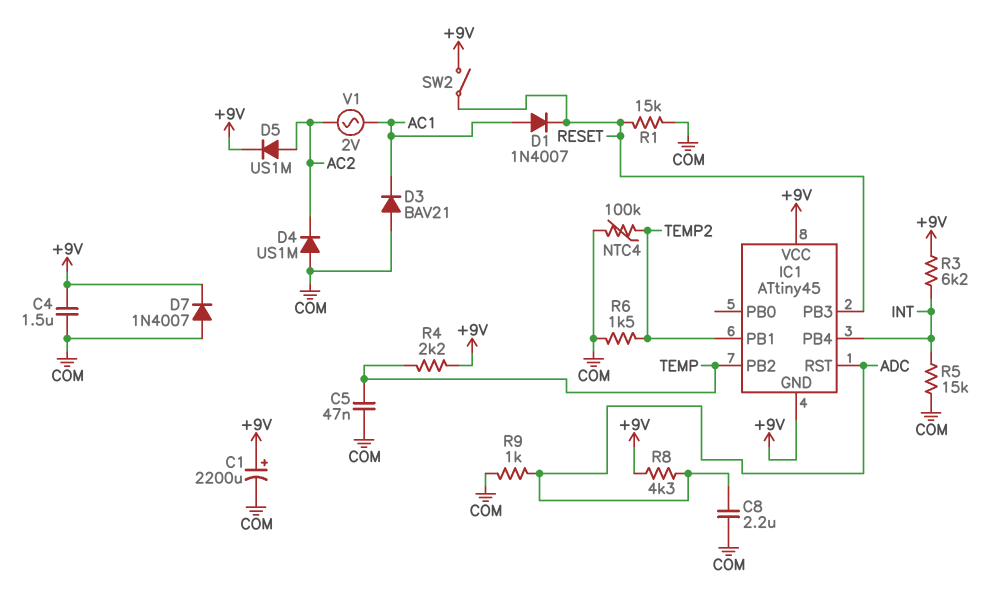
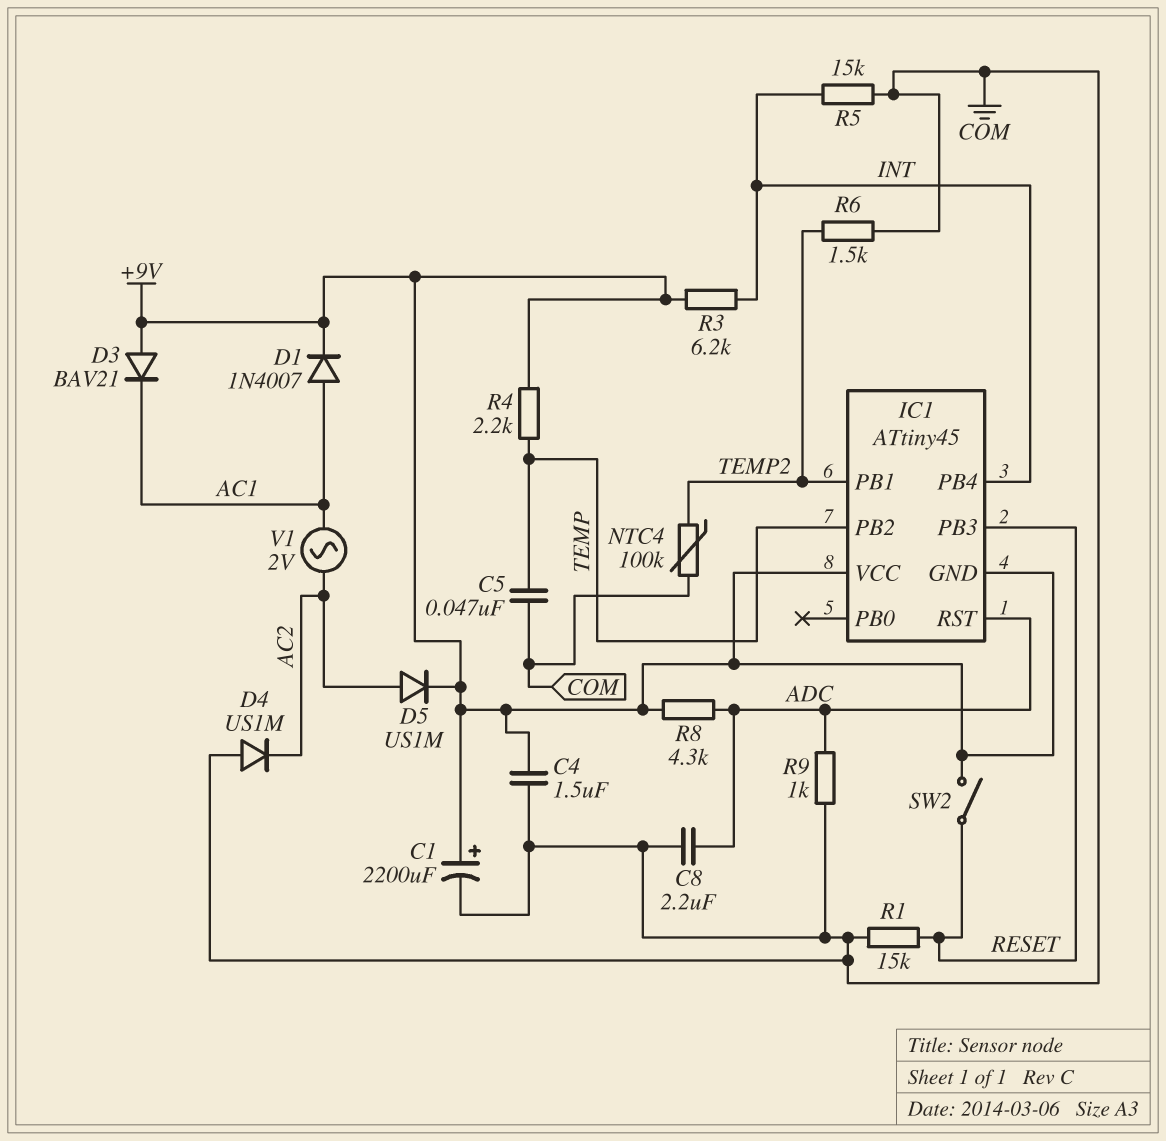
D1: diode 1N4007 (A AC1, K RESET) -> diode 1N4007 (A AC1, K +9V)
D3: diode BAV21 (A COM, K AC1) -> diode BAV21 (A +9V, K AC1)
D7: diode 1N4007 (A COM, K +9V) -> none

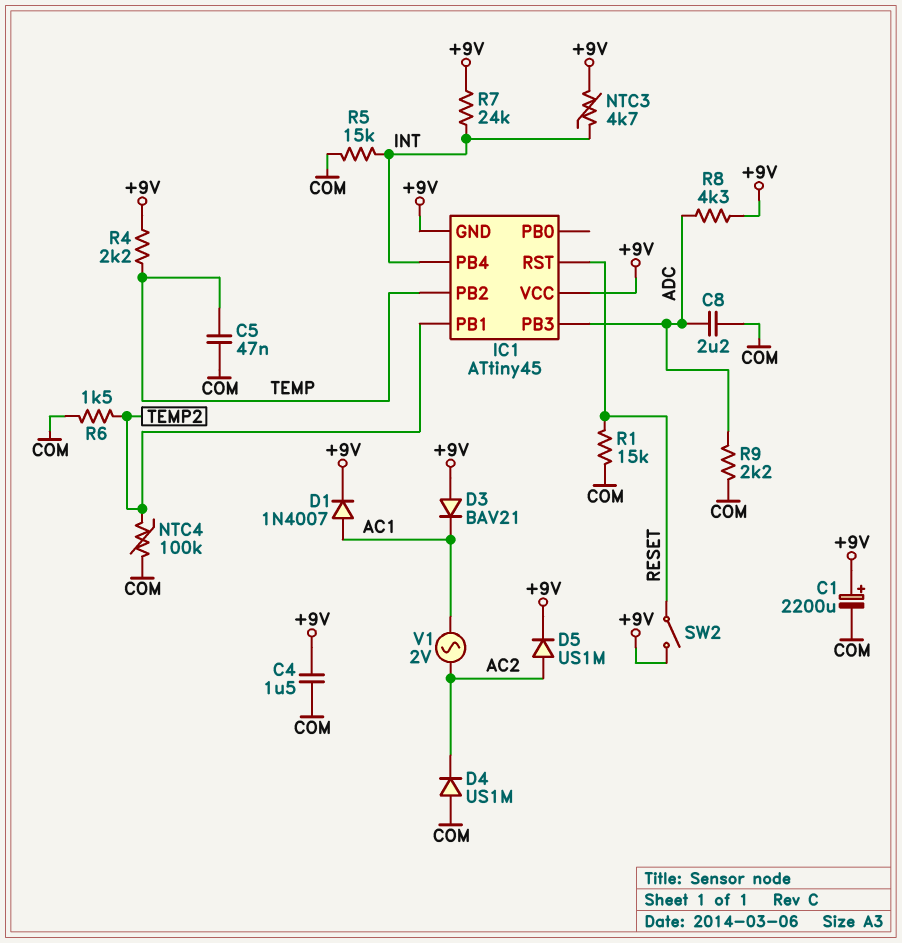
IC1 pin PB3: RESET -> ADC
IC1 pin RST: ADC -> RESET
NTC3: none -> 4.7k (+9V, INT)
R3: 6.2k (+9V, INT) -> none
R7: none -> 24k (+9V, INT)
R9: 1k (ADC, COM) -> 2.2k (ADC, COM)

